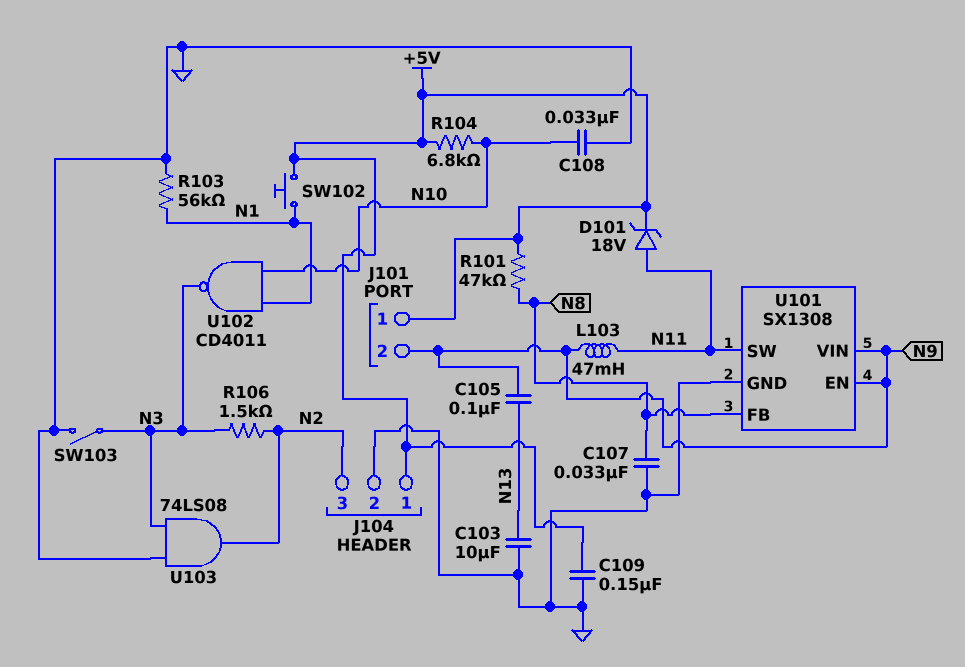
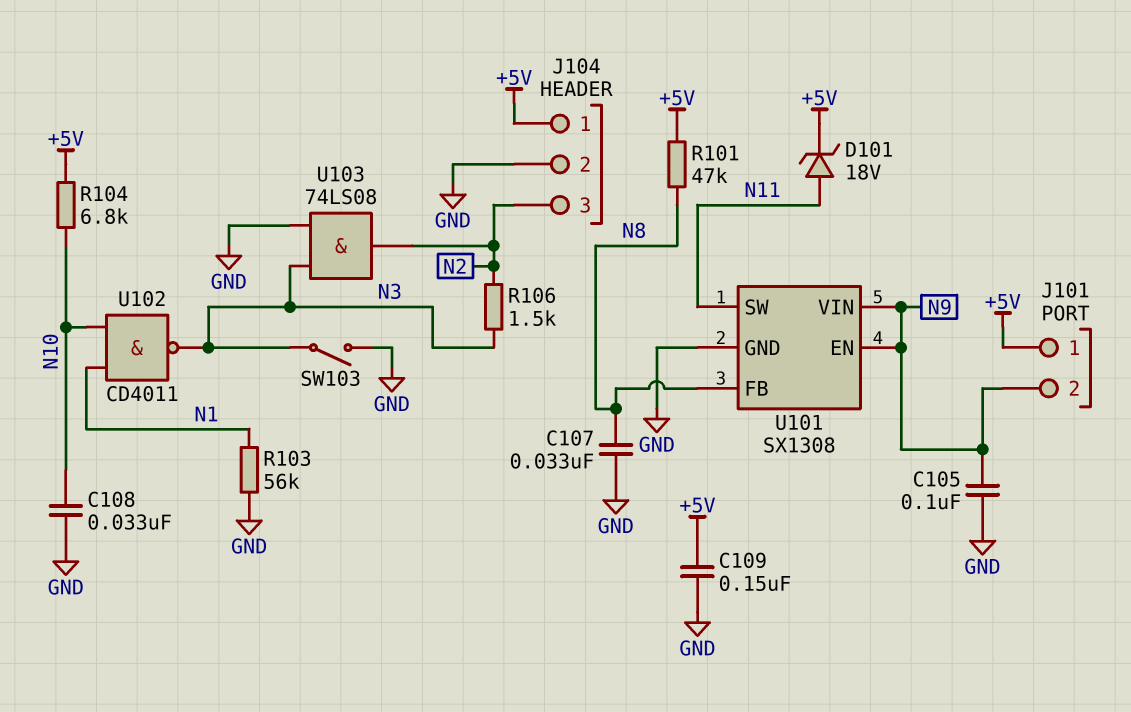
C103: 10uF (GND, N13) -> none
C105: 100nF (N9, N13) -> 100nF (GND, N9)
L103: 47mH (N9, N11) -> none
SW102: button (+5V, N1) -> none

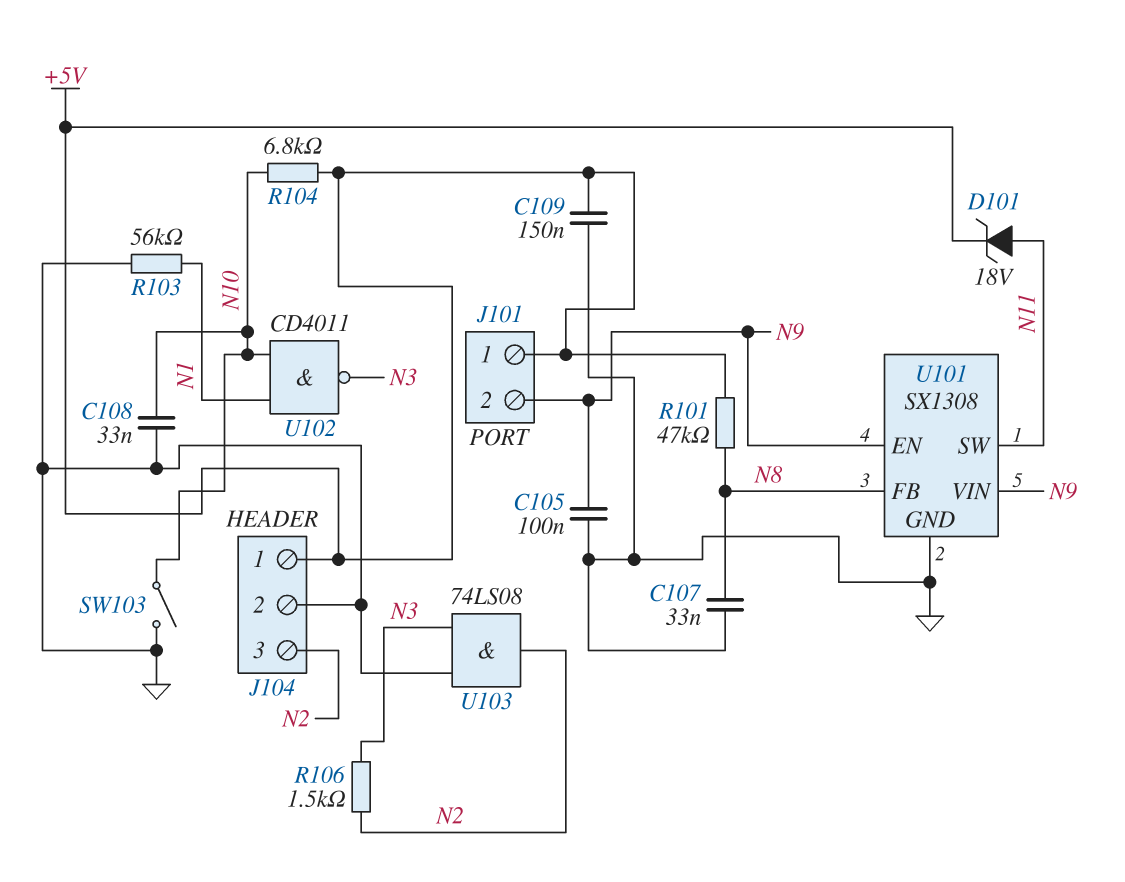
SW103: switch (GND, N3) -> switch (GND, N10)

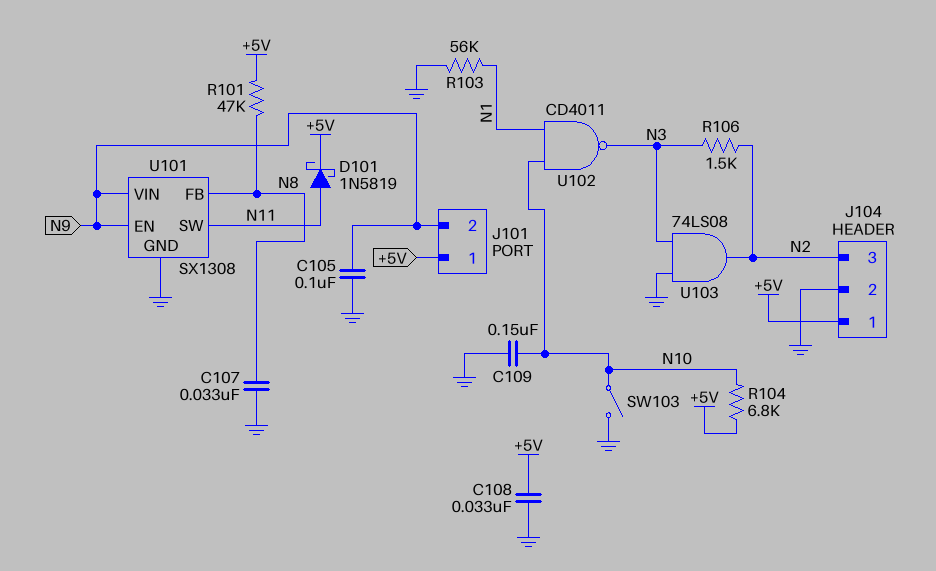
C108: 33nF (GND, N10) -> 33nF (+5V, GND)
C109: 150nF (+5V, GND) -> 150nF (GND, N10)
D101: zener 18V (A N11, K +5V) -> schottky 1N5819 (A N11, K +5V)

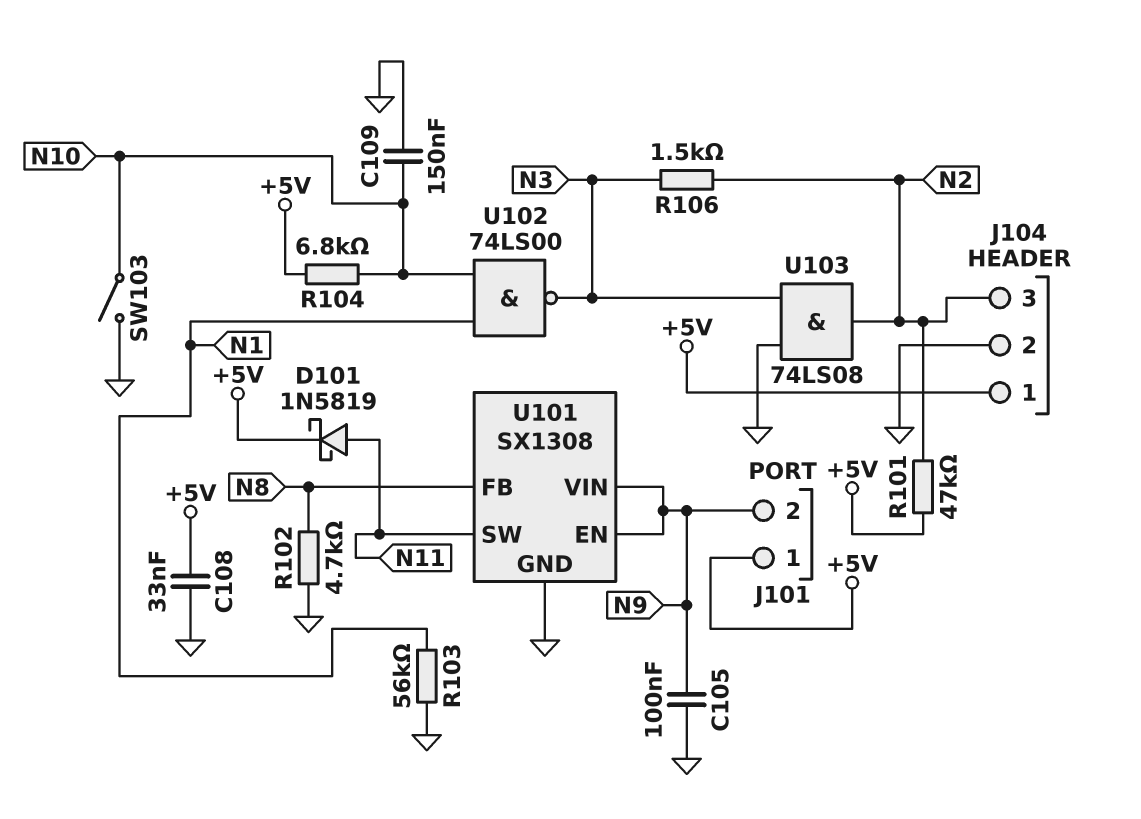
C107: 33nF (GND, N8) -> none
R101: 47k (+5V, N8) -> 47k (+5V, N2)
R102: none -> 4.7k (GND, N8)
U102: NAND CD4011 (in N1, in N10, out N3) -> NAND 74LS00 (in N1, in N10, out N3)

